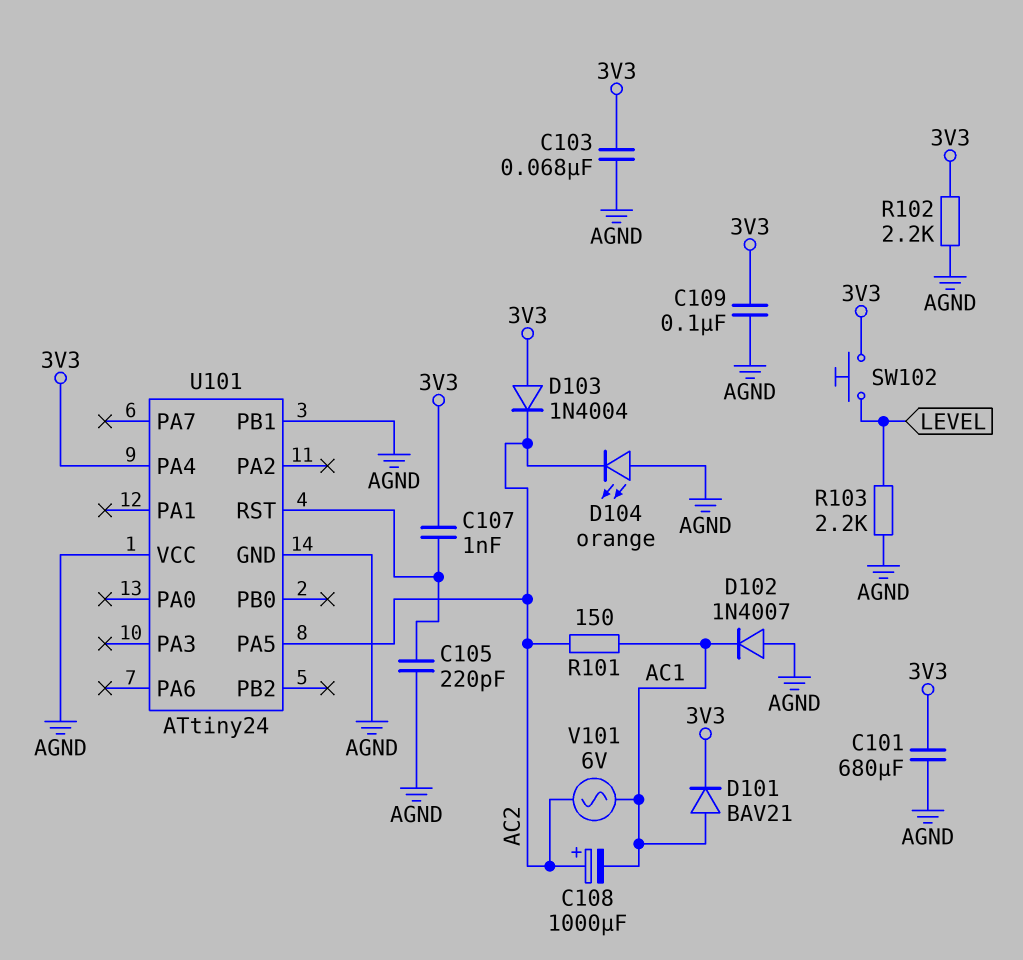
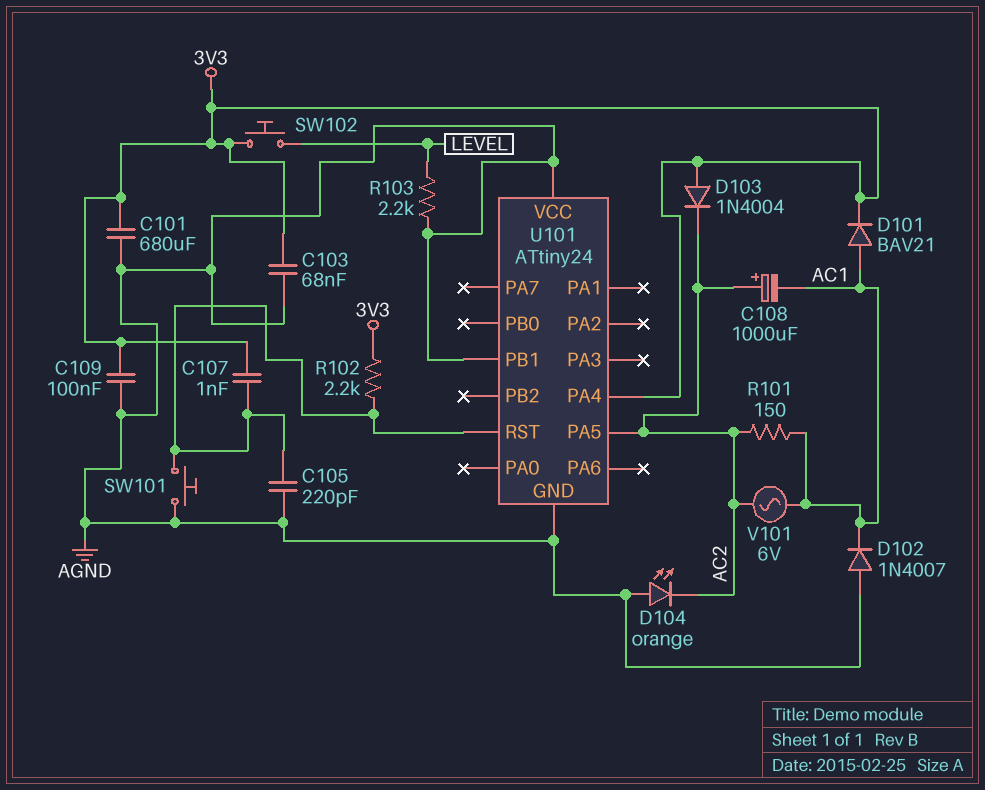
R102: 2.2k (3V3, AGND) -> 2.2k (3V3, U101/RST)
SW101: none -> button (AGND, U101/RST)

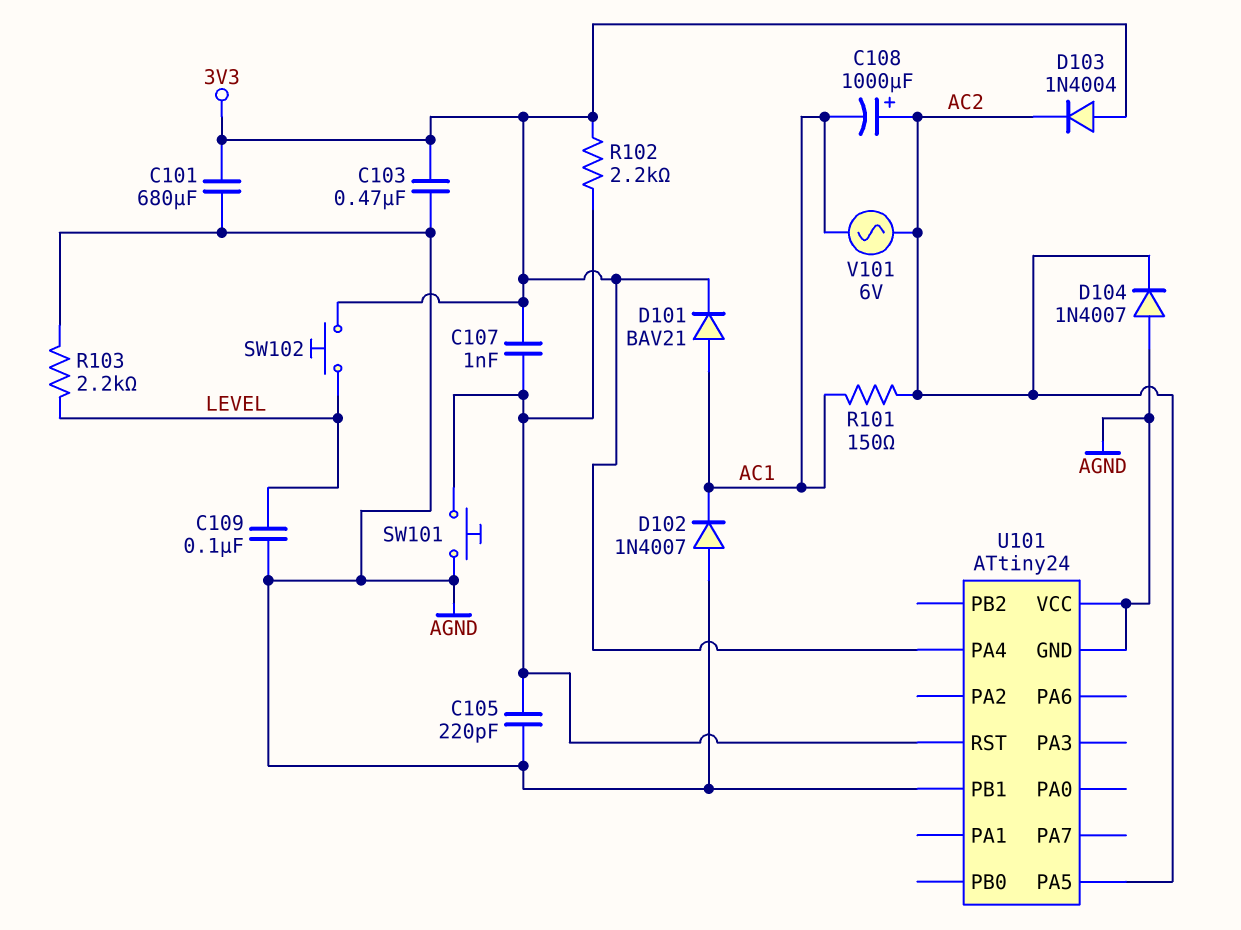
C103: 68nF (3V3, AGND) -> 470nF (3V3, AGND)
C109: 100nF (3V3, AGND) -> 100nF (AGND, LEVEL)
D104: LED orange (A AGND, K AC2) -> diode 1N4007 (A AGND, K AC2)

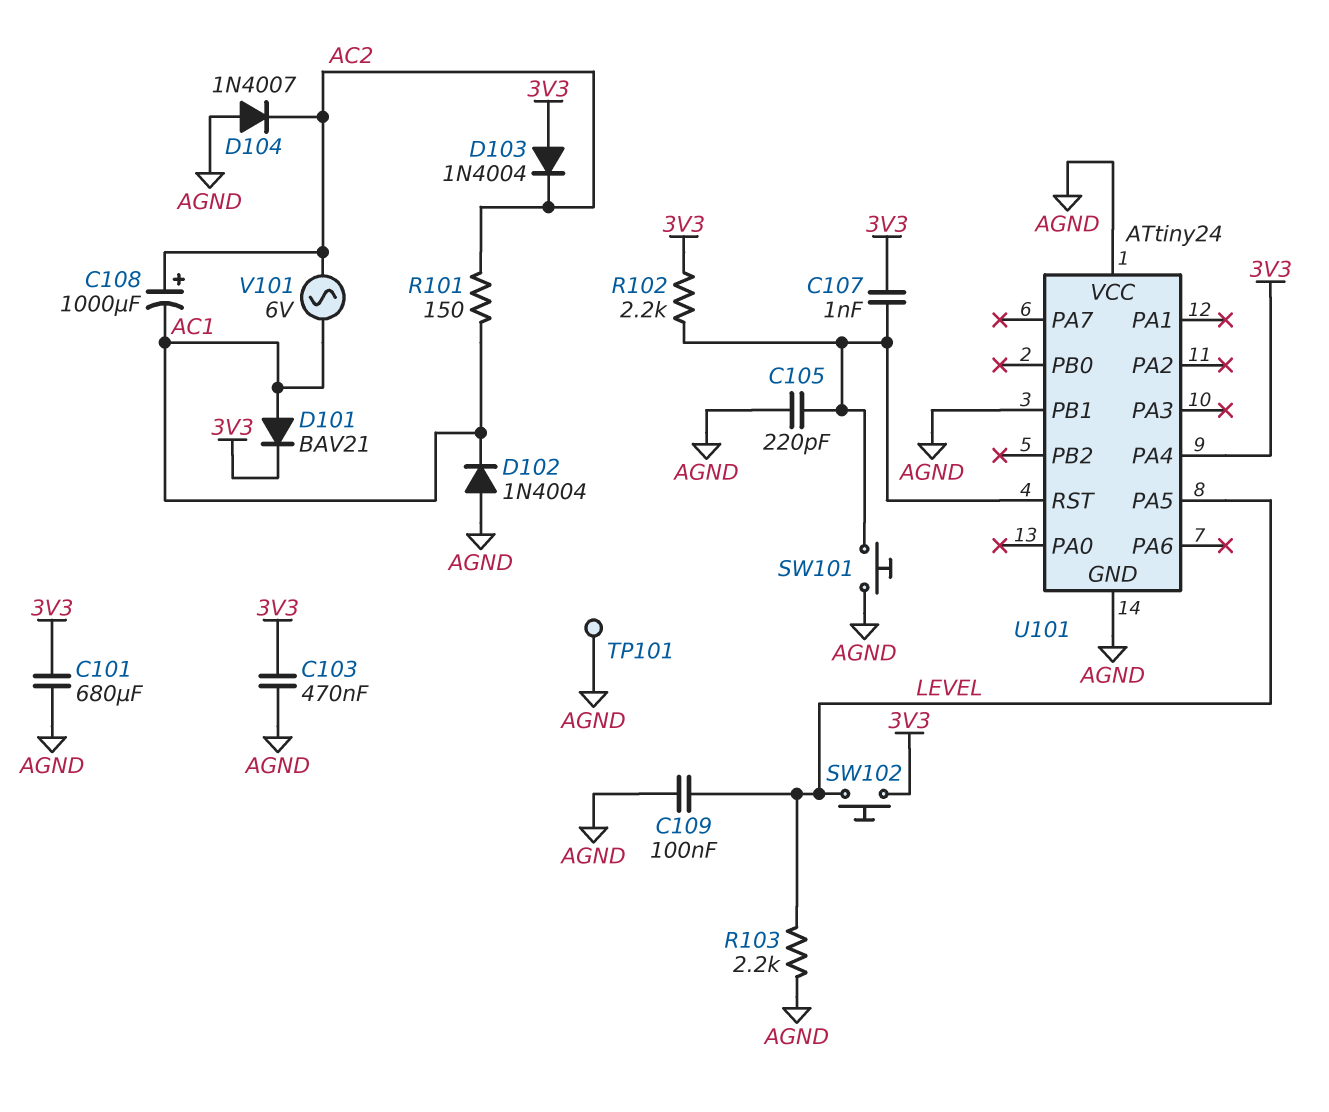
D102: diode 1N4007 (A AGND, K AC1) -> diode 1N4004 (A AGND, K AC1)
TP101: none -> test point (AGND)
U101 pin PA5: AC2 -> LEVEL

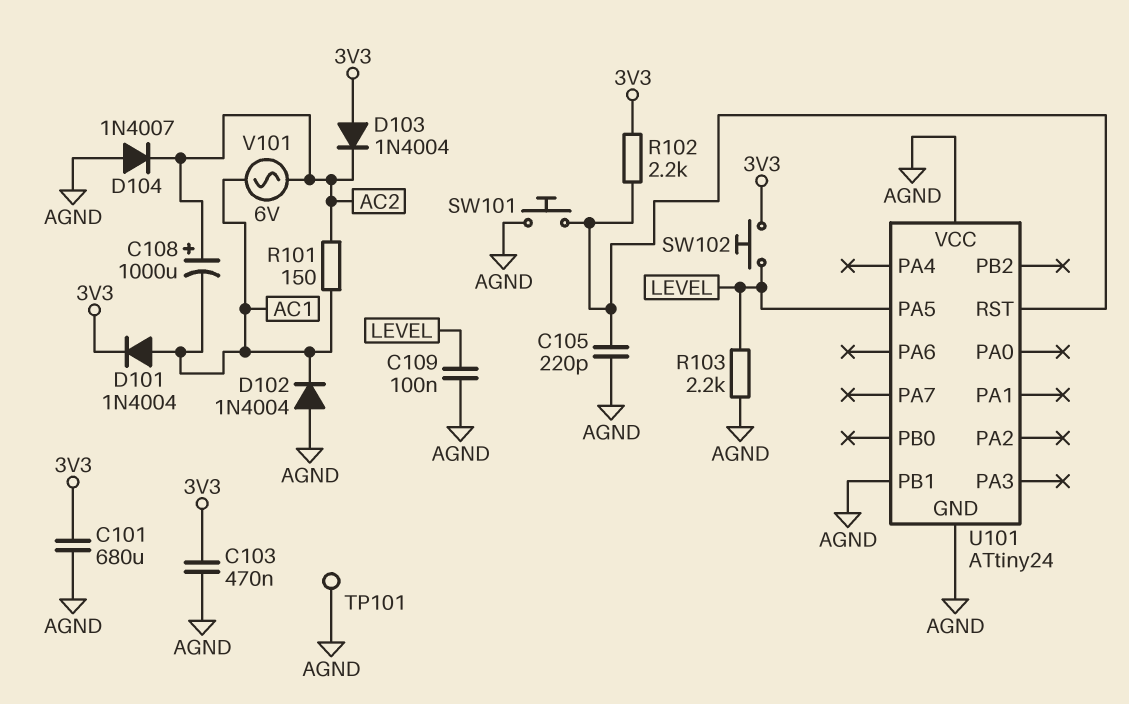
C107: 1nF (3V3, U101/RST) -> none
D101: diode BAV21 (A AC1, K 3V3) -> diode 1N4004 (A AC1, K 3V3)
U101 pin PA4: 3V3 -> none

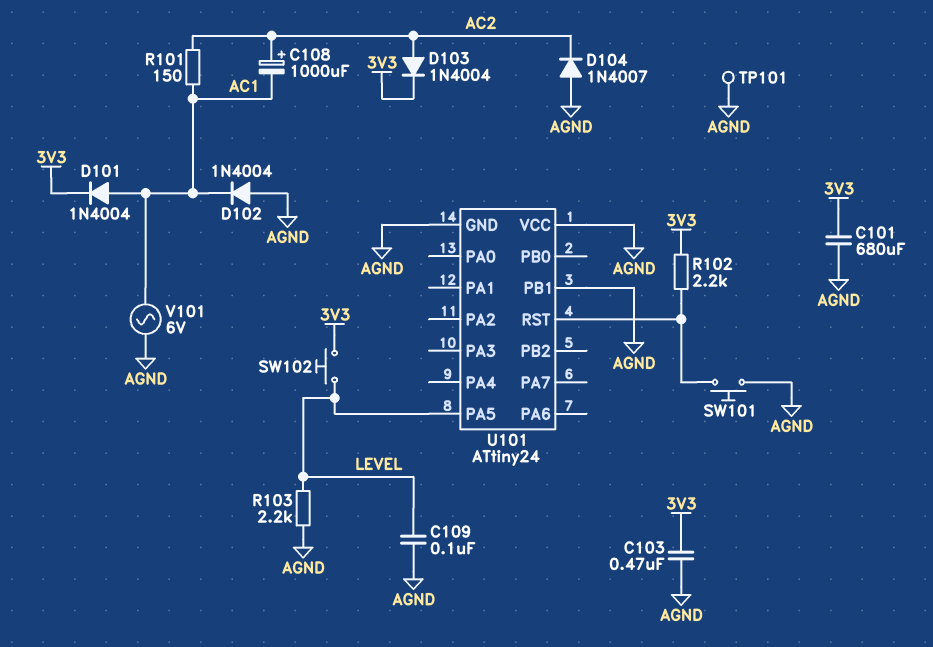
C105: 220pF (AGND, U101/RST) -> none
D103: diode 1N4004 (A 3V3, K AC2) -> diode 1N4004 (A AC2, K 3V3)
V101: AC 6V (AC1, AC2) -> AC 6V (AC1, AGND)

